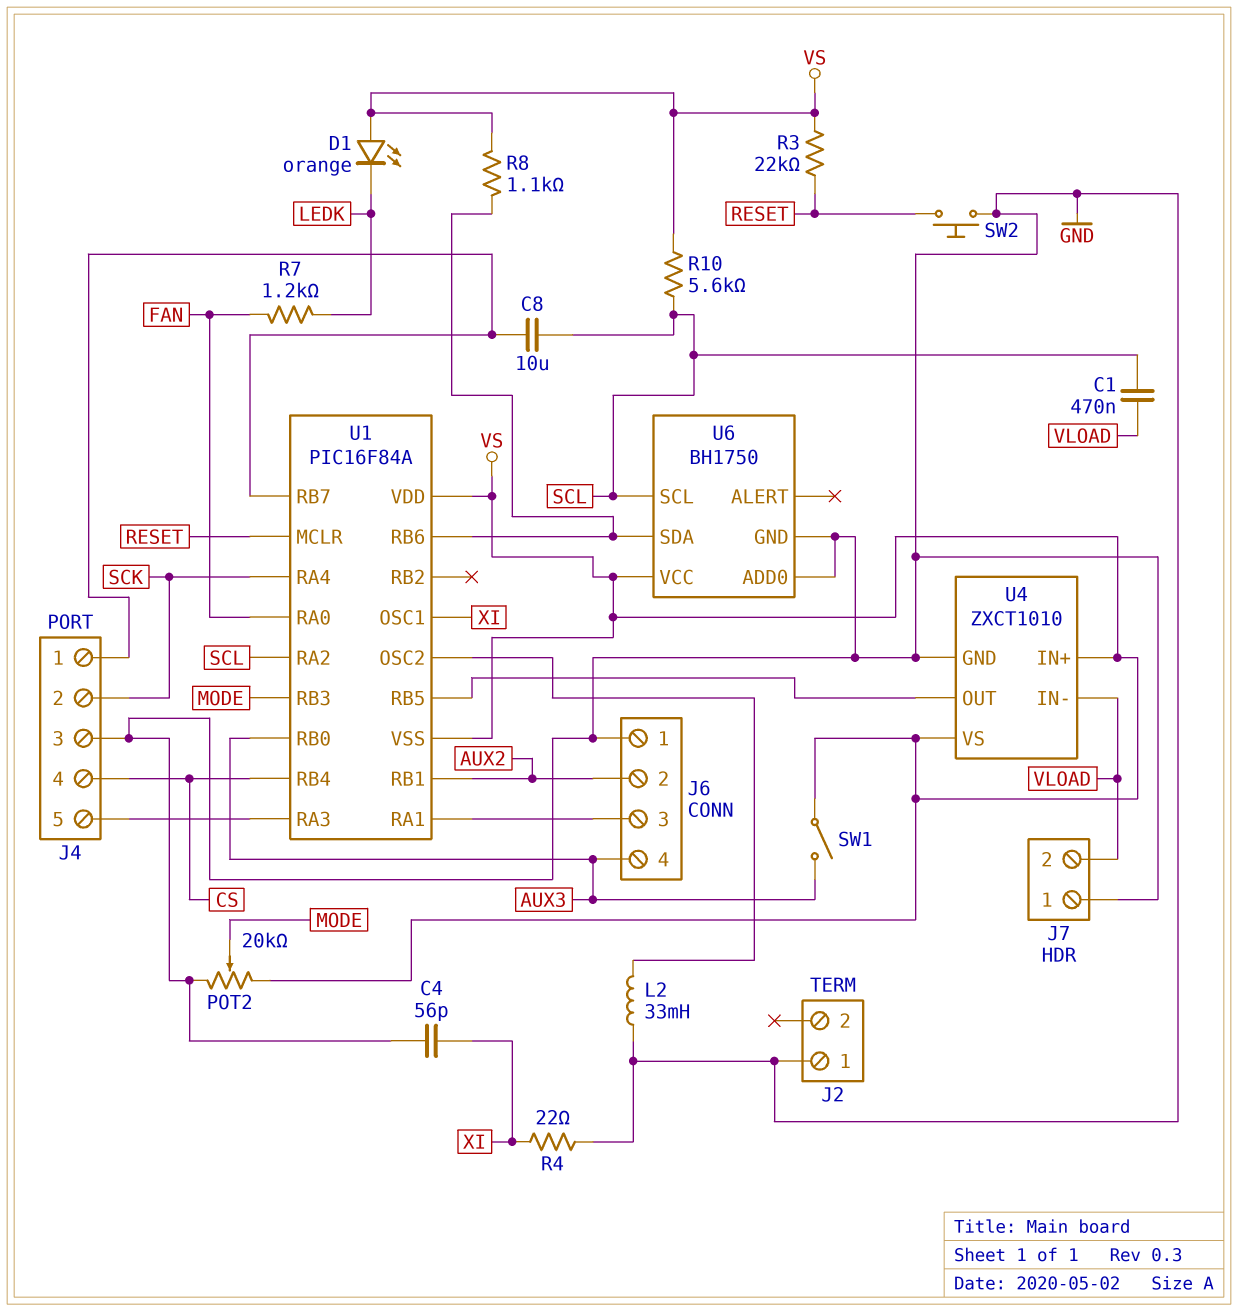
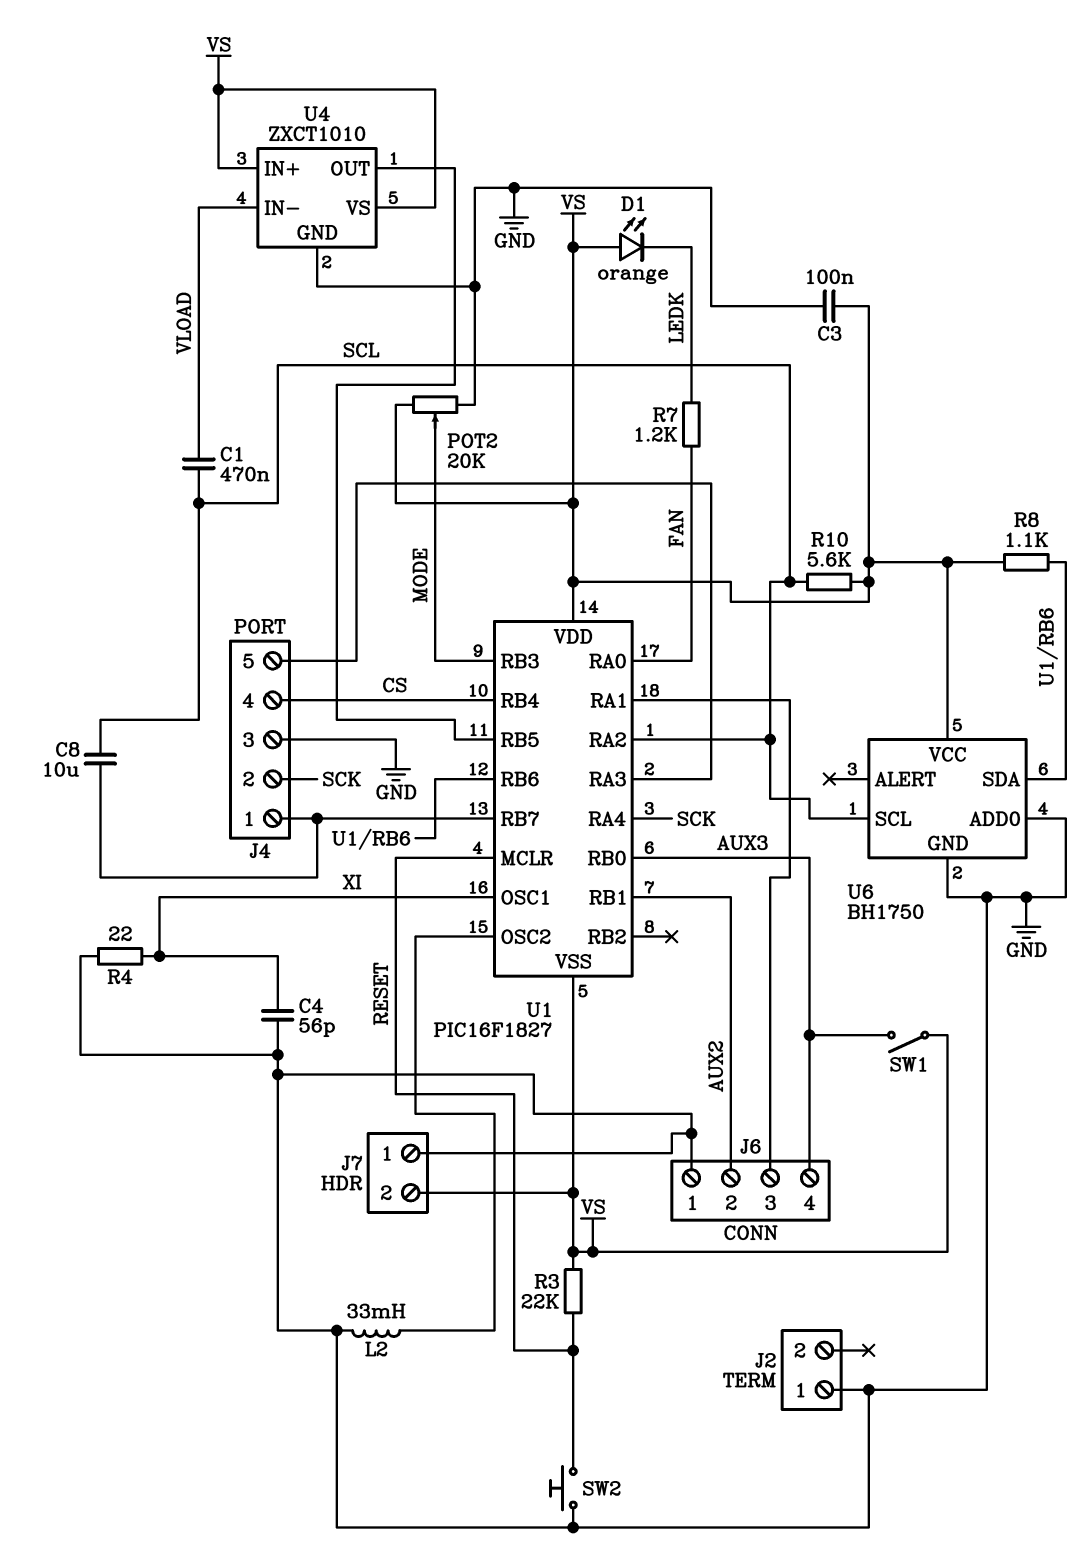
C3: none -> 100nF (GND, VS)
J7 pin 2: VLOAD -> VS
U1: PIC16F84A -> PIC16F1827

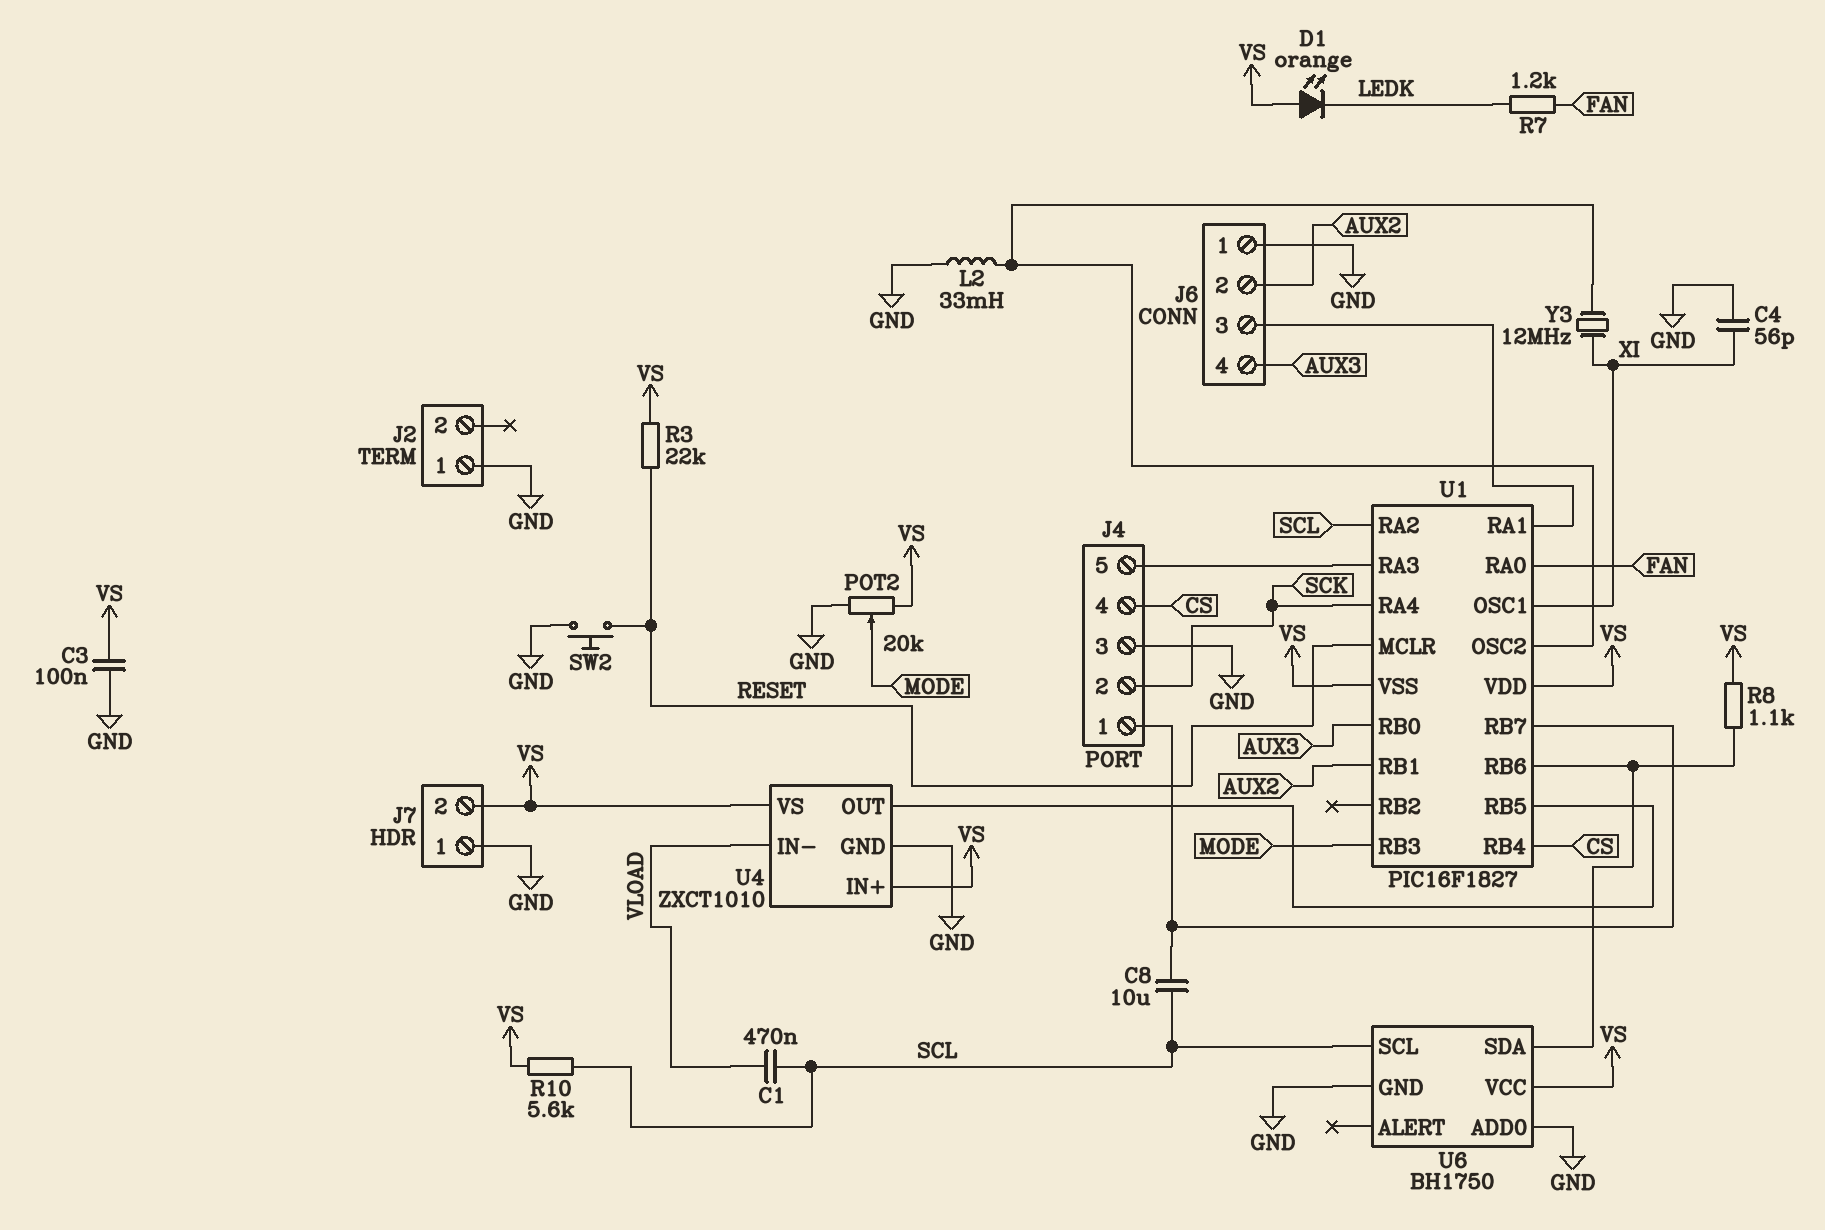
R4: 22 (GND, XI) -> none
SW1: switch (AUX3, VS) -> none
Y3: none -> 12MHz (U1/OSC2, XI)

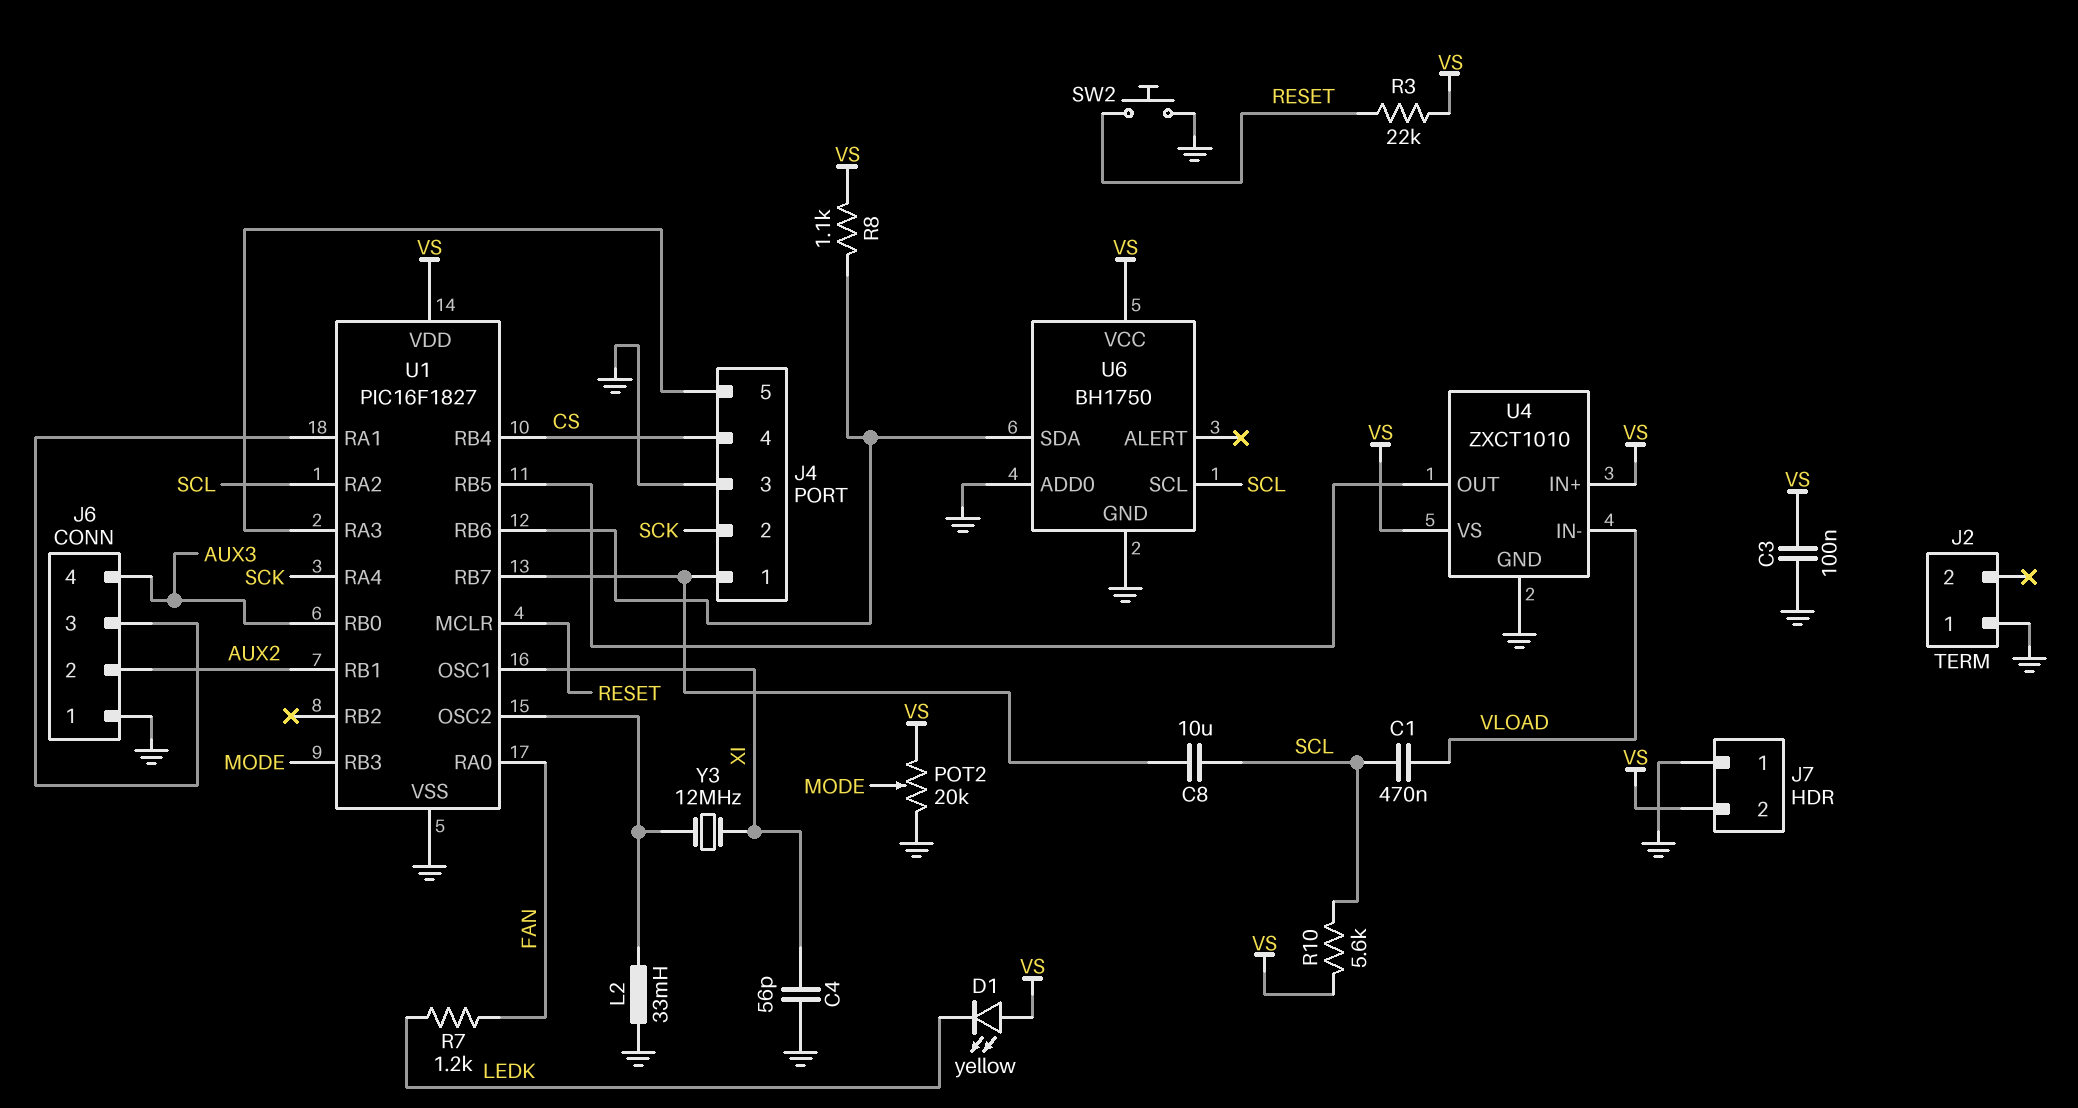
D1: LED orange (A VS, K LEDK) -> LED yellow (A VS, K LEDK)
U1 pin VSS: VS -> GND

